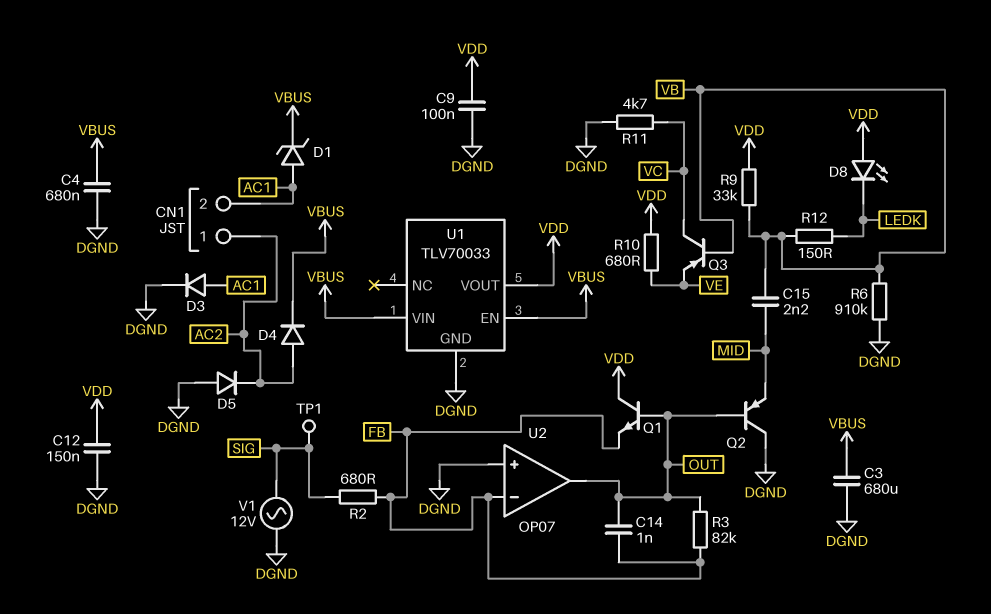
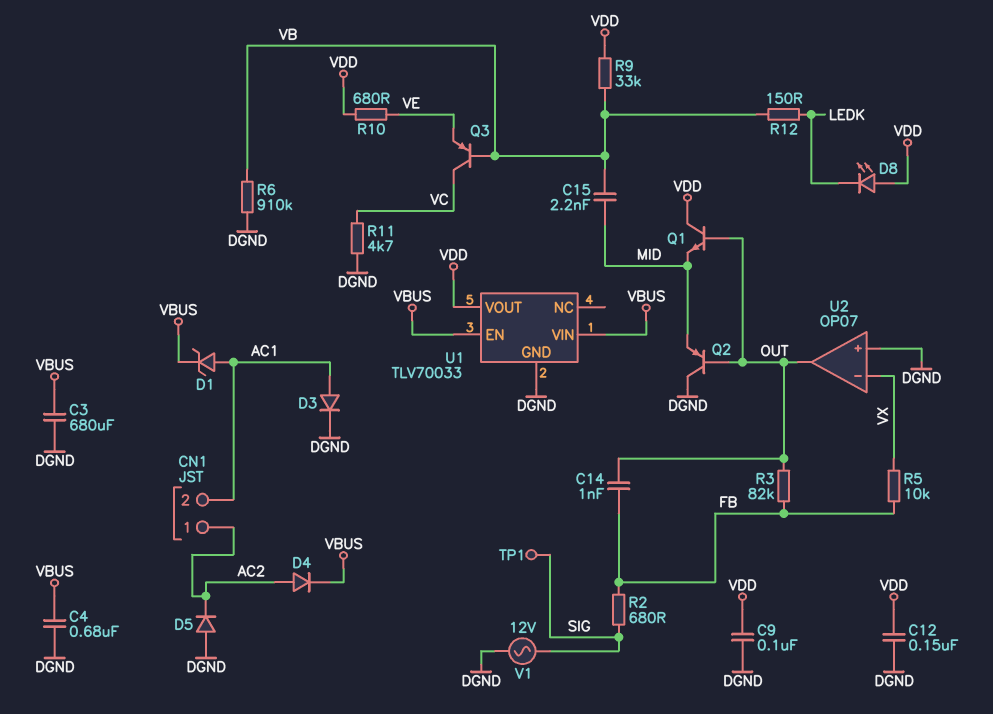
Q1: NPN (B OUT, C VDD, E FB) -> NPN (B OUT, C VDD, E MID)
R5: none -> 10k (FB, VX)
U2 pin in-: FB -> VX

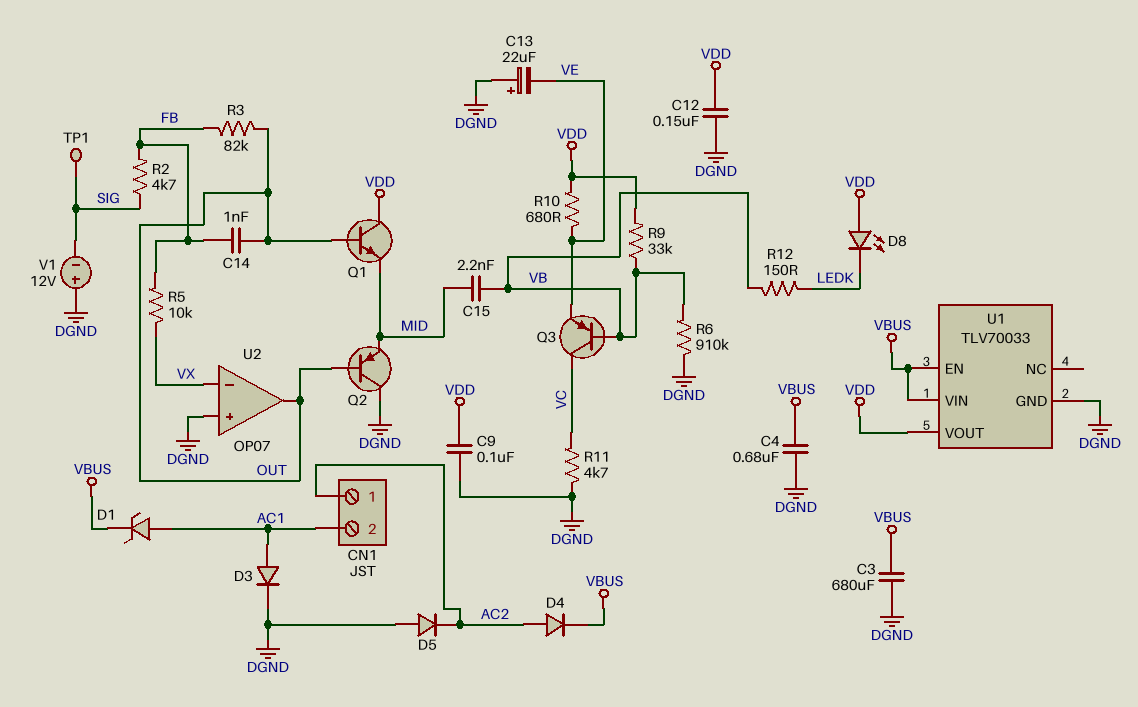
C13: none -> 22uF (plus DGND, minus VE)
R2: 680 (FB, SIG) -> 4.7k (FB, SIG)
V1: AC 12V (DGND, SIG) -> 12V (plus DGND, minus SIG)

